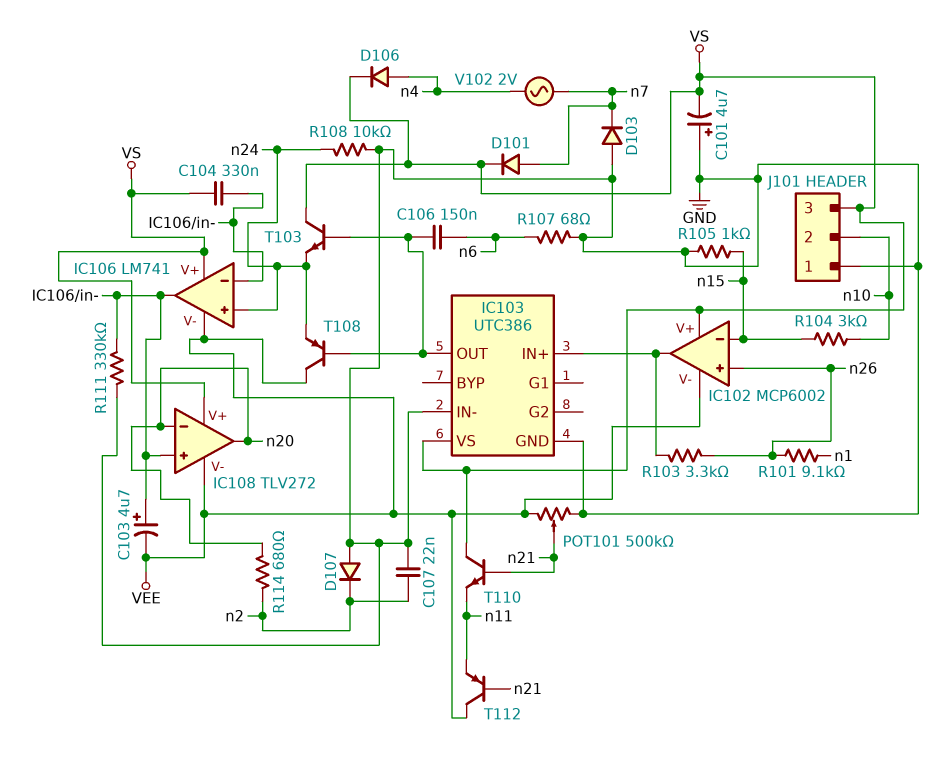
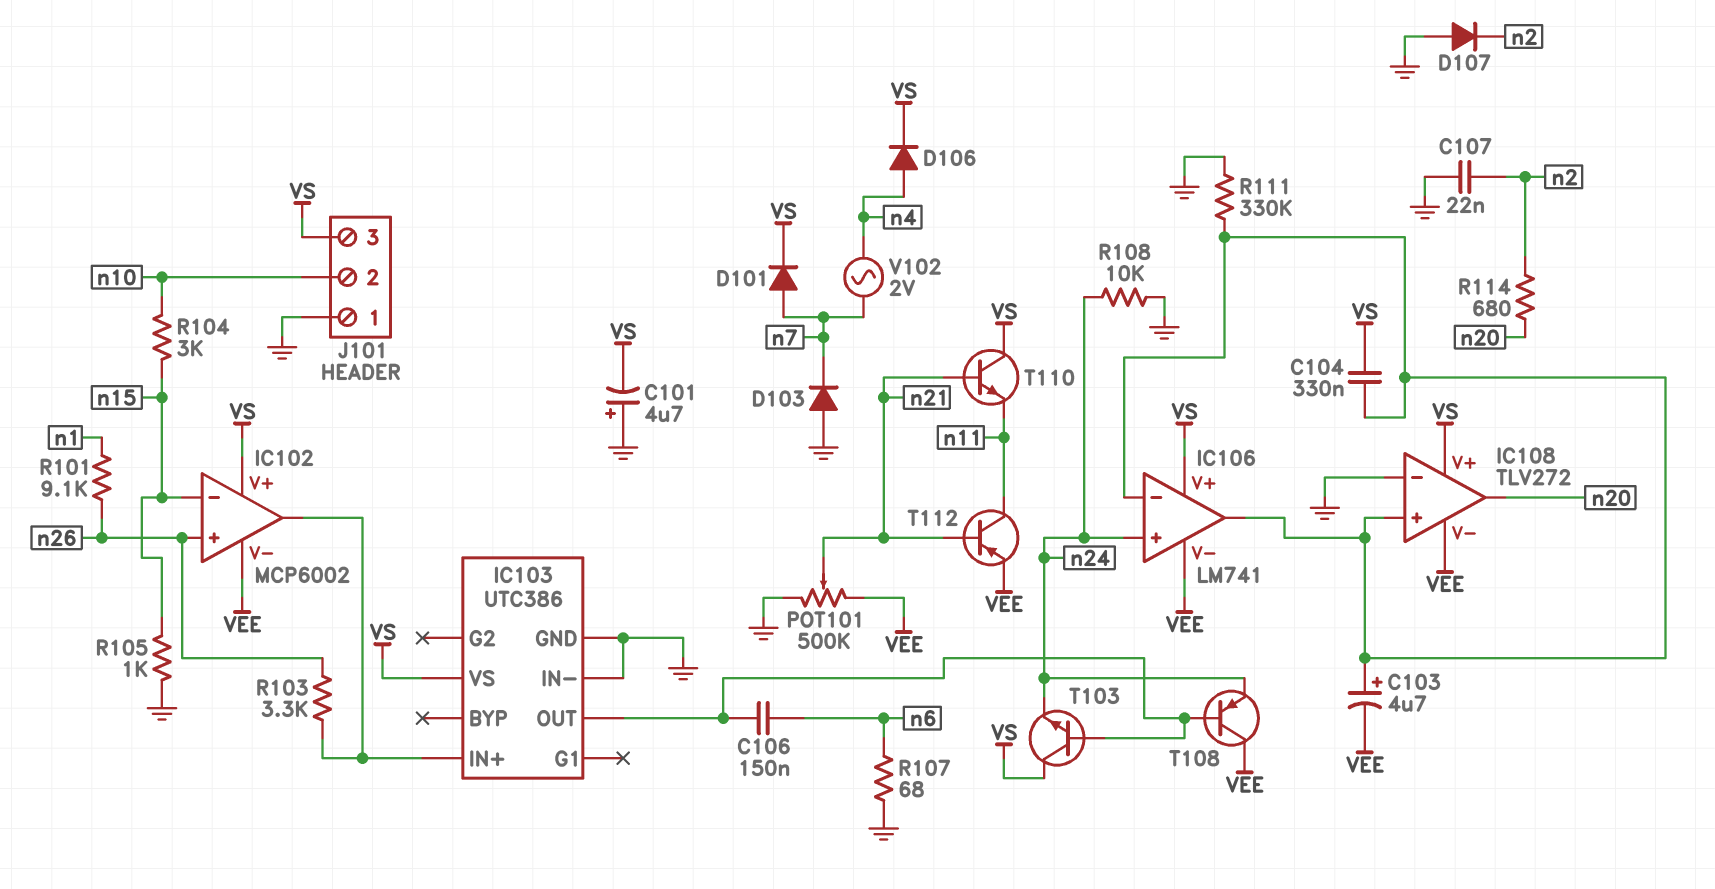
IC108 pin in-: n20 -> GND
T112: PNP (B n21, C VEE, E n11) -> PNP (B n21, C n11, E VEE)

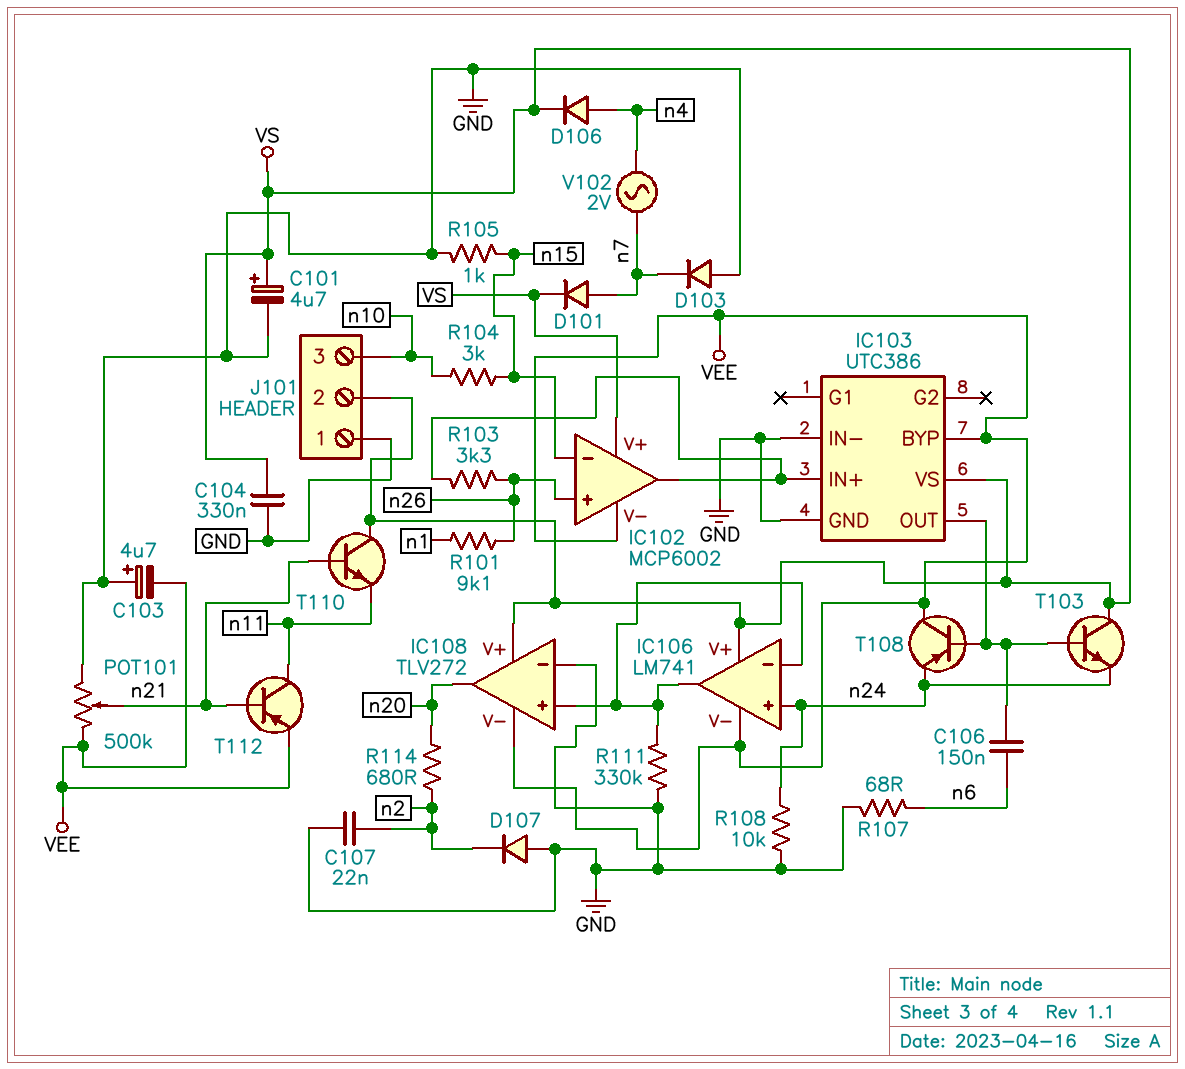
C101: 4.7uF (plus GND, minus VS) -> 4.7uF (plus VS, minus GND)
C103: 4.7uF (plus IC106/in-, minus VEE) -> 4.7uF (plus GND, minus VEE)
C104: 330nF (IC106/in-, VS) -> 330nF (GND, VS)
IC103 pin BYP: none -> VEE
J101 pin 2: n10 -> VS
J101 pin 3: VS -> n10

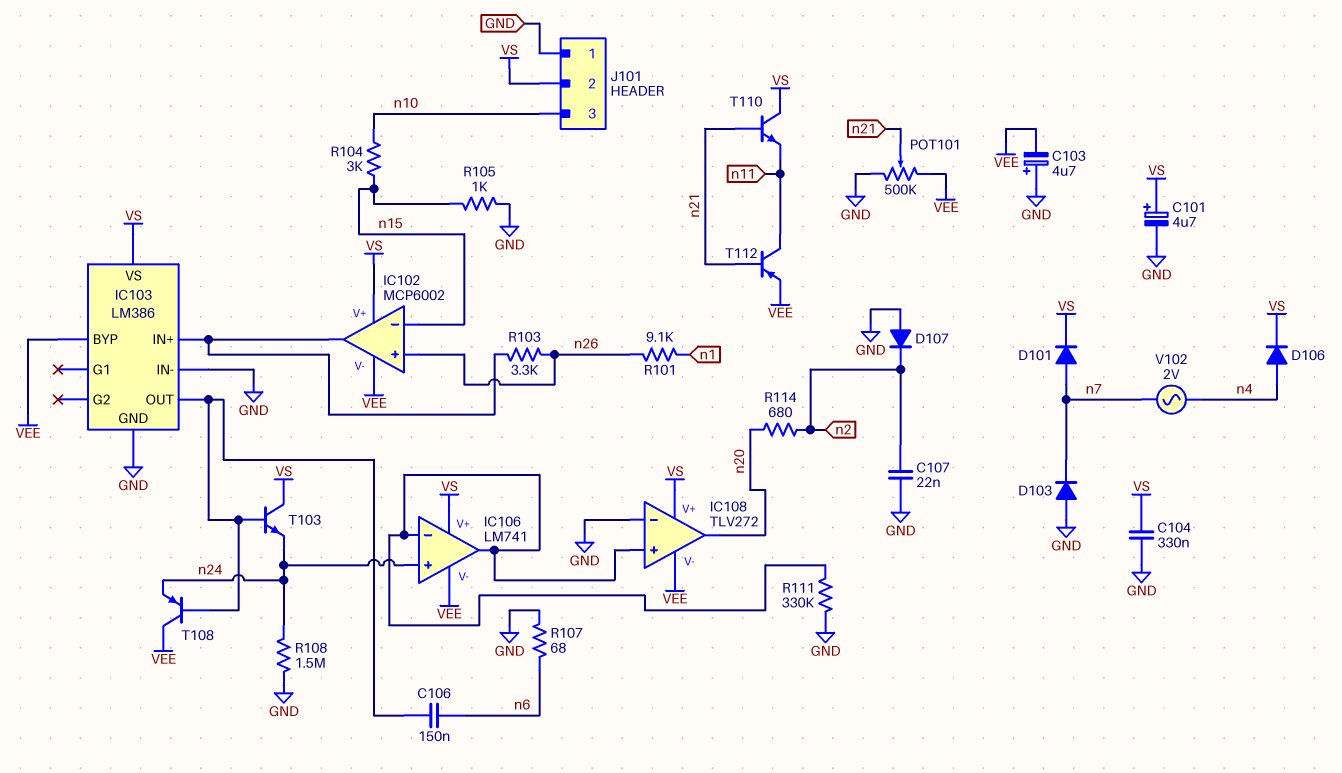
IC103: UTC386 -> LM386
R108: 10k (GND, n24) -> 1.5M (GND, n24)

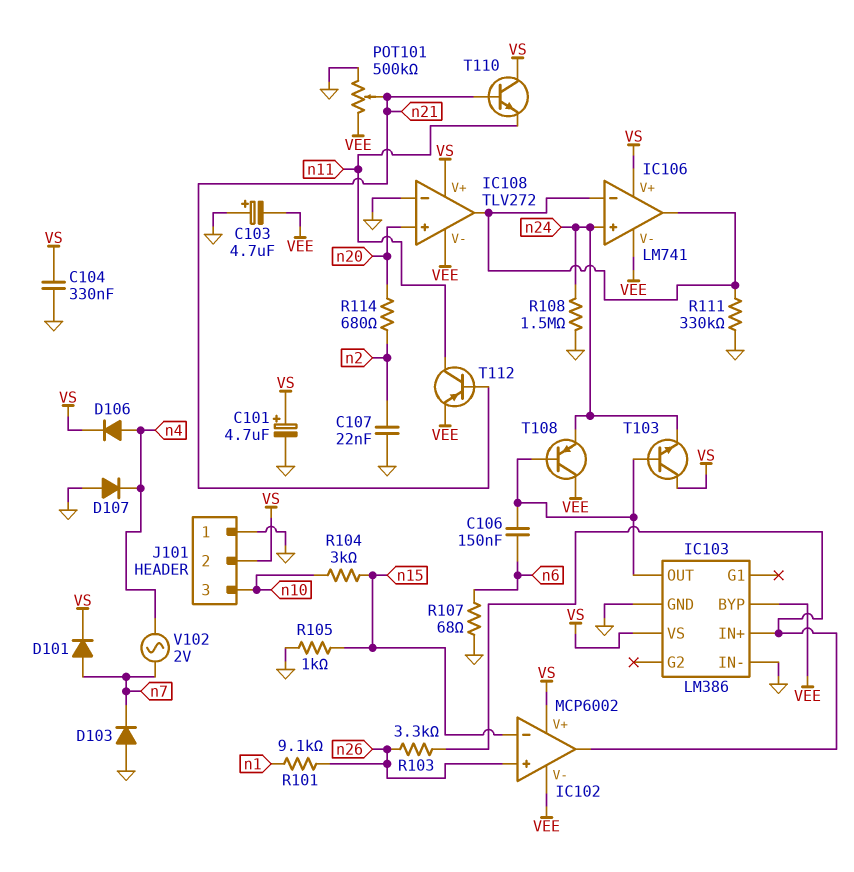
D107: diode (A GND, K n2) -> diode (A GND, K n4)
IC108 pin in+: IC106/in- -> n20
IC108 pin out: n20 -> IC106/in-

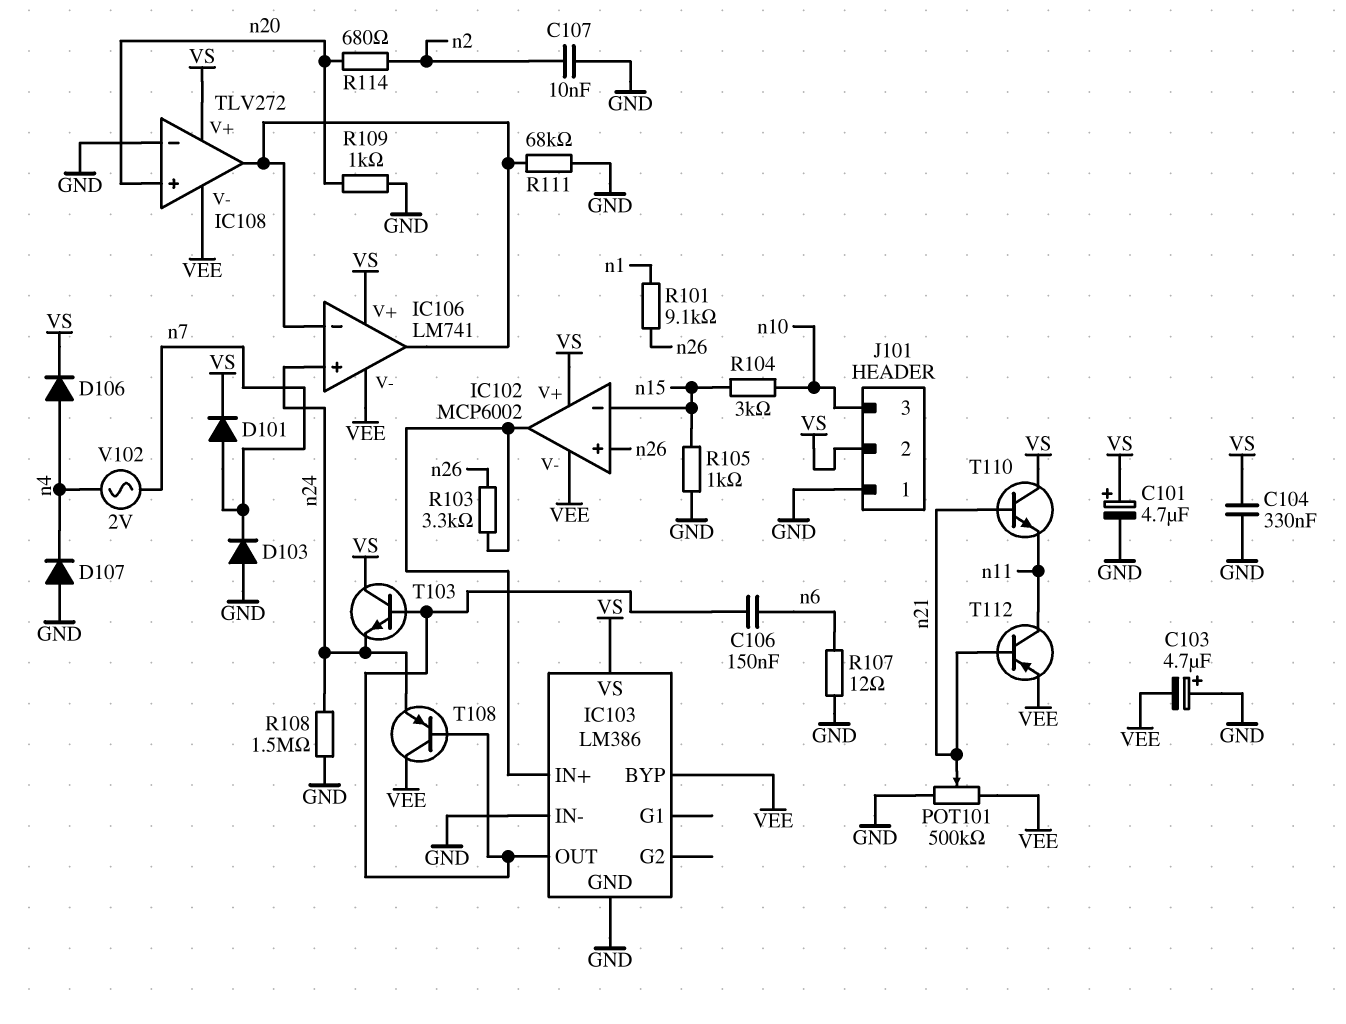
C107: 22nF (GND, n2) -> 10nF (GND, n2)
R107: 68 (GND, n6) -> 12 (GND, n6)
R109: none -> 1k (GND, n20)
R111: 330k (GND, IC106/in-) -> 68k (GND, IC106/in-)

